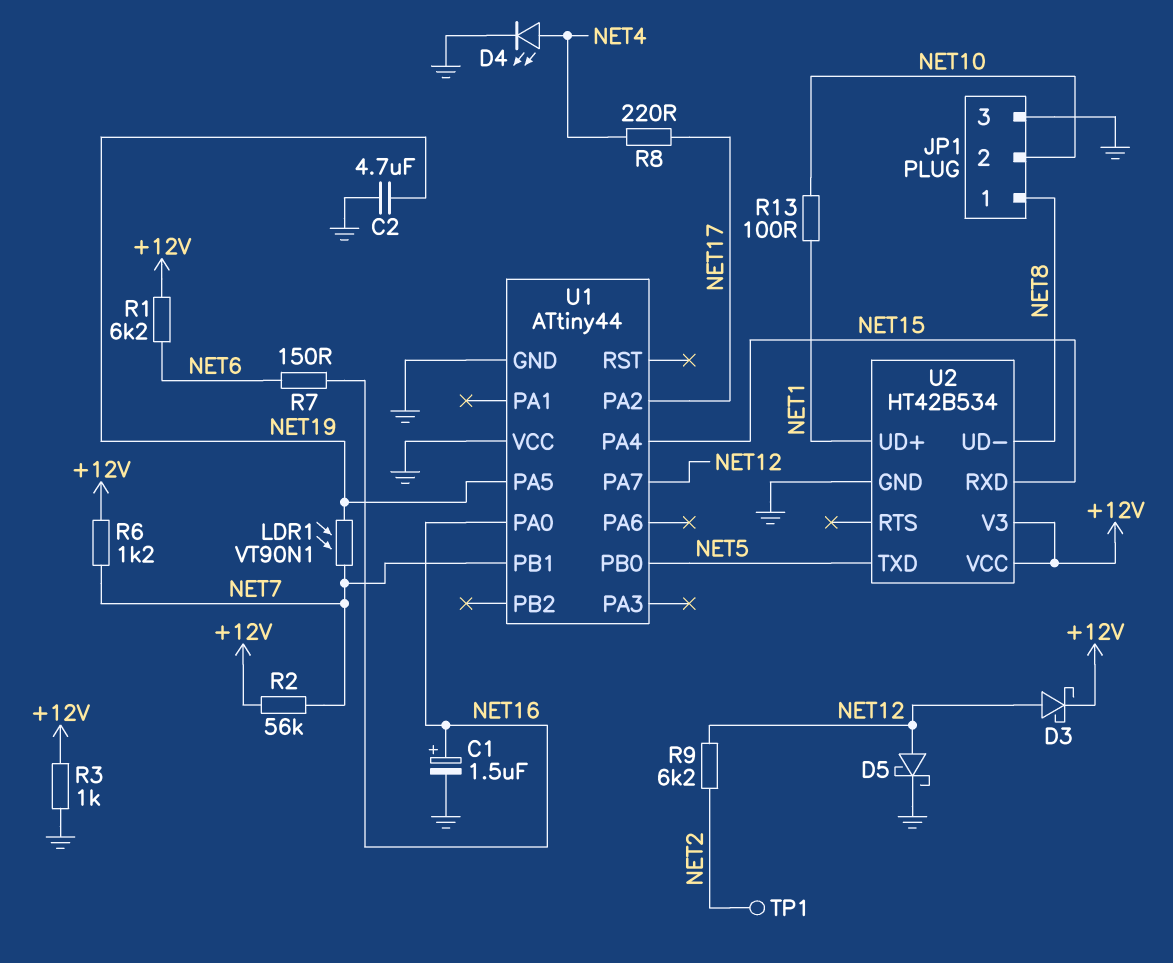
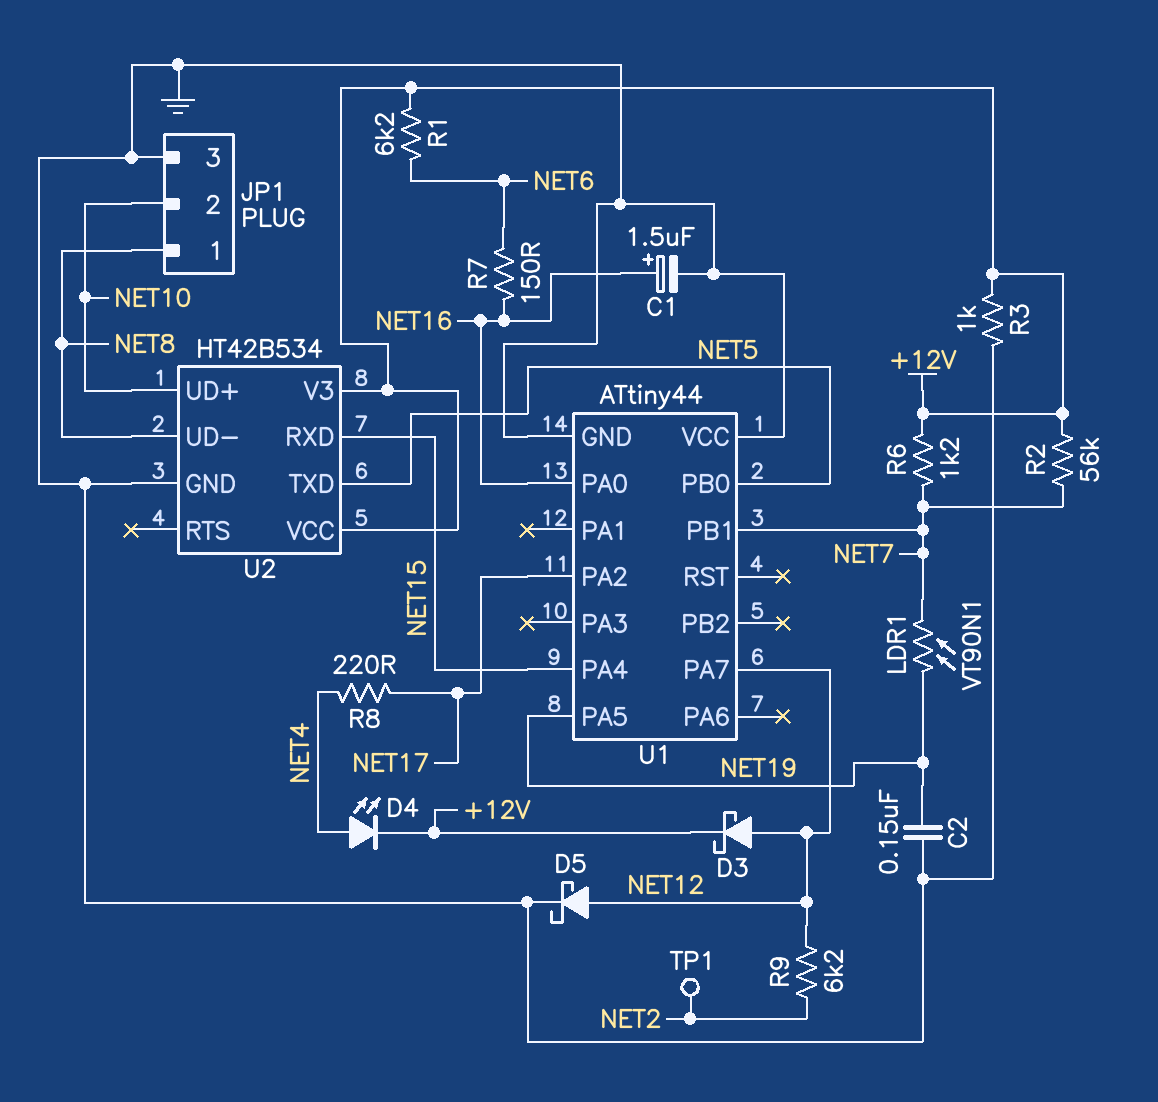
C2: 4.7uF (GND, NET19) -> 150nF (GND, NET19)
D4: LED (A NET4, K GND) -> LED (A NET4, K +12V)
R13: 100 (NET1, NET10) -> none
U2 pin UD+: NET1 -> NET10

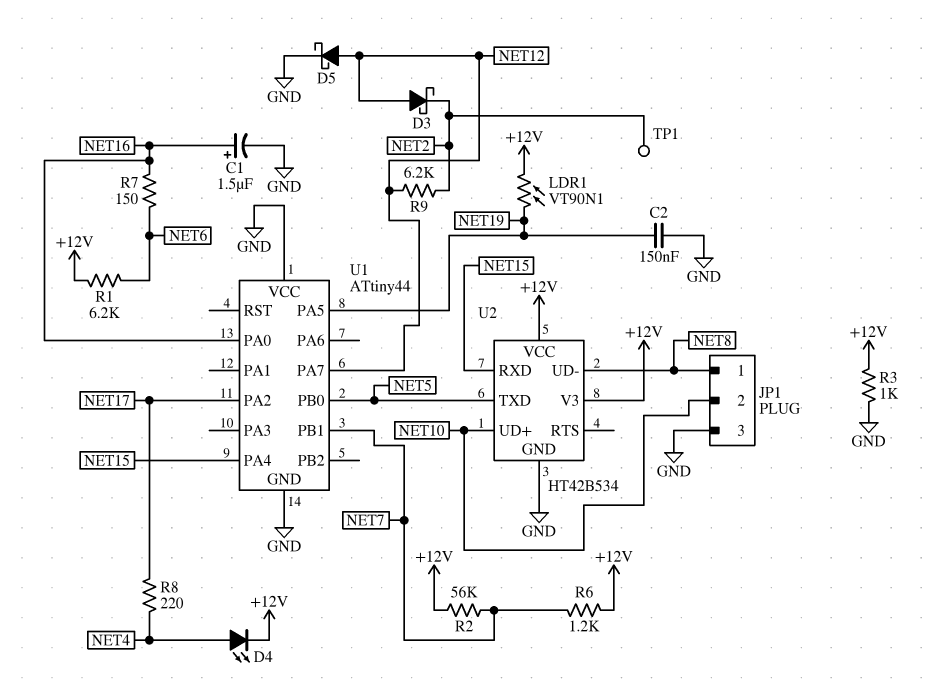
D3: schottky (A NET12, K +12V) -> schottky (A NET12, K NET2)
LDR1: VT90N1 (NET7, NET19) -> VT90N1 (+12V, NET19)

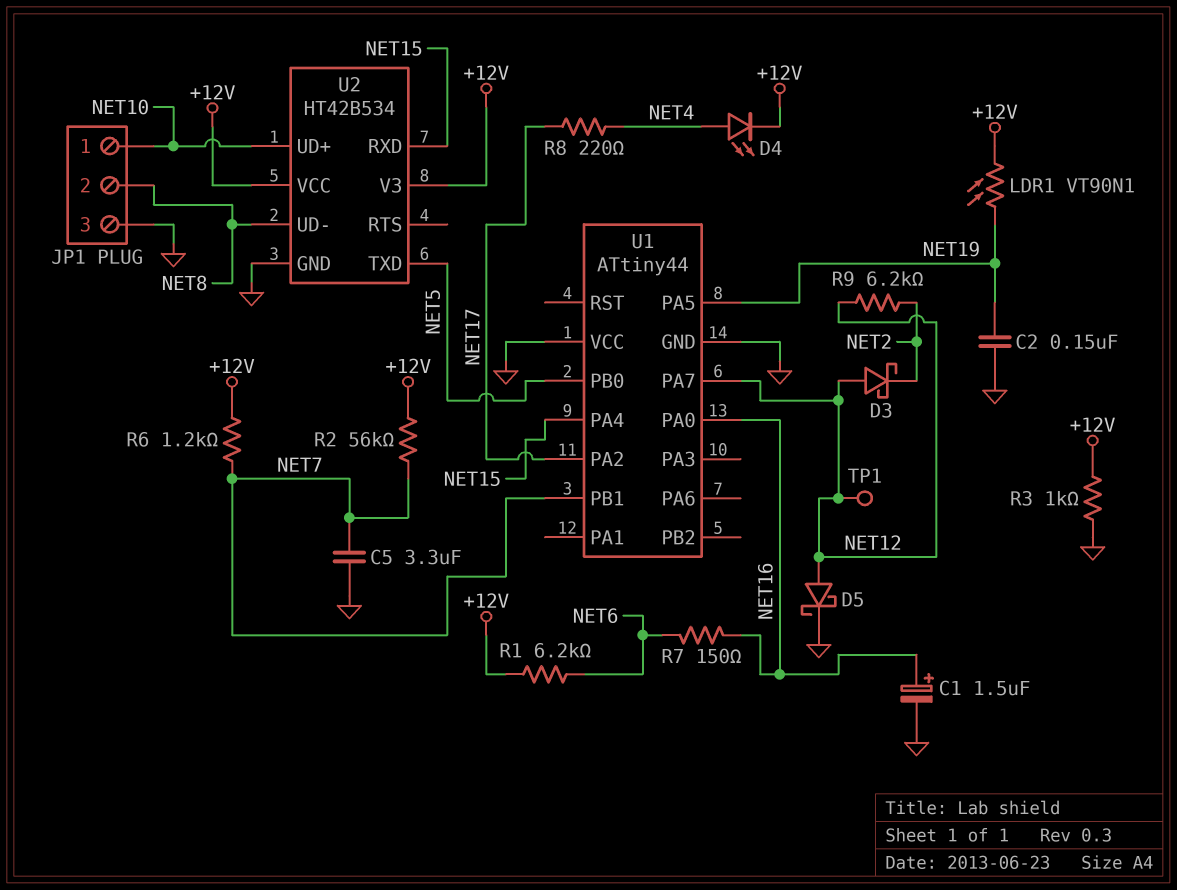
C5: none -> 3.3uF (GND, NET7)
JP1 pin 1: NET8 -> NET10
JP1 pin 2: NET10 -> NET8
TP1: test point (NET2) -> test point (NET12)

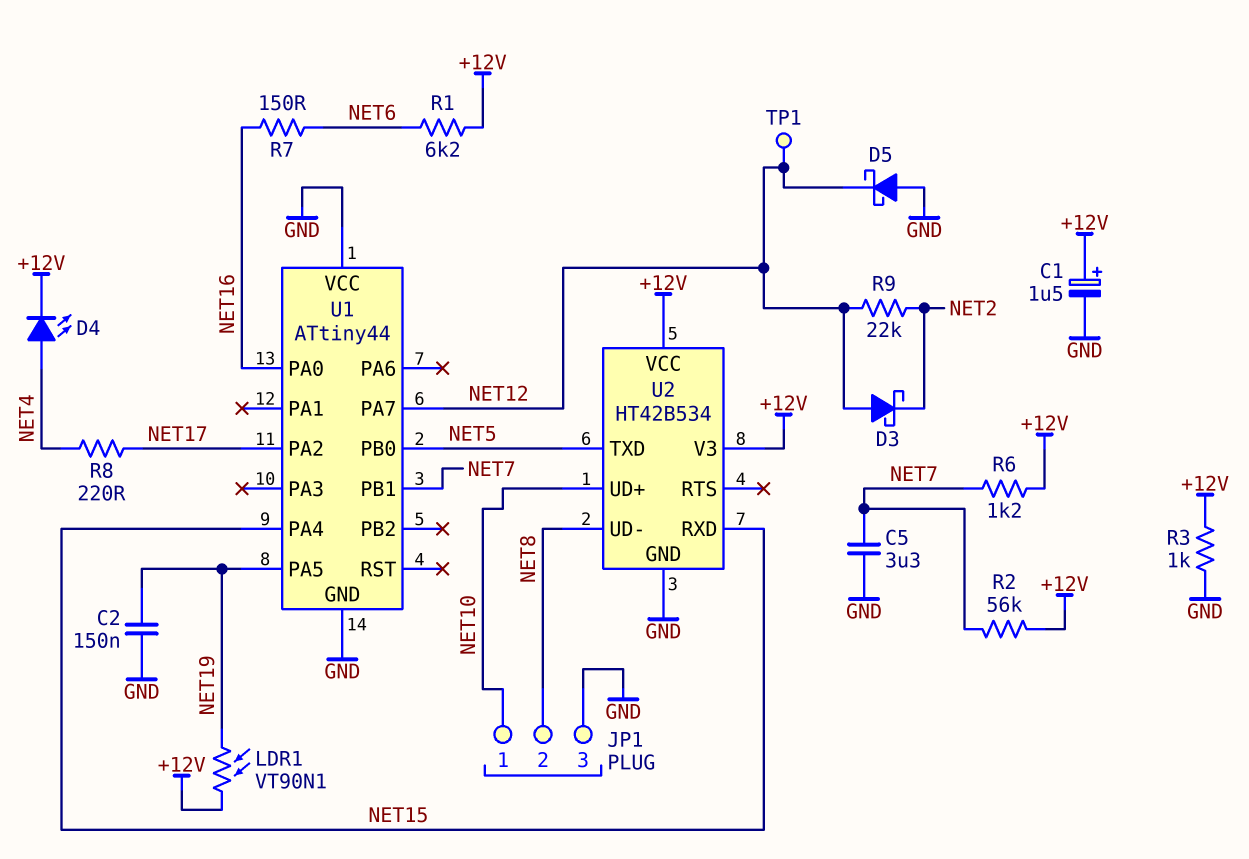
C1: 1.5uF (plus NET16, minus GND) -> 1.5uF (plus +12V, minus GND)
D5: schottky (A NET12, K GND) -> schottky (A GND, K NET12)
R9: 6.2k (NET2, NET12) -> 22k (NET2, NET12)

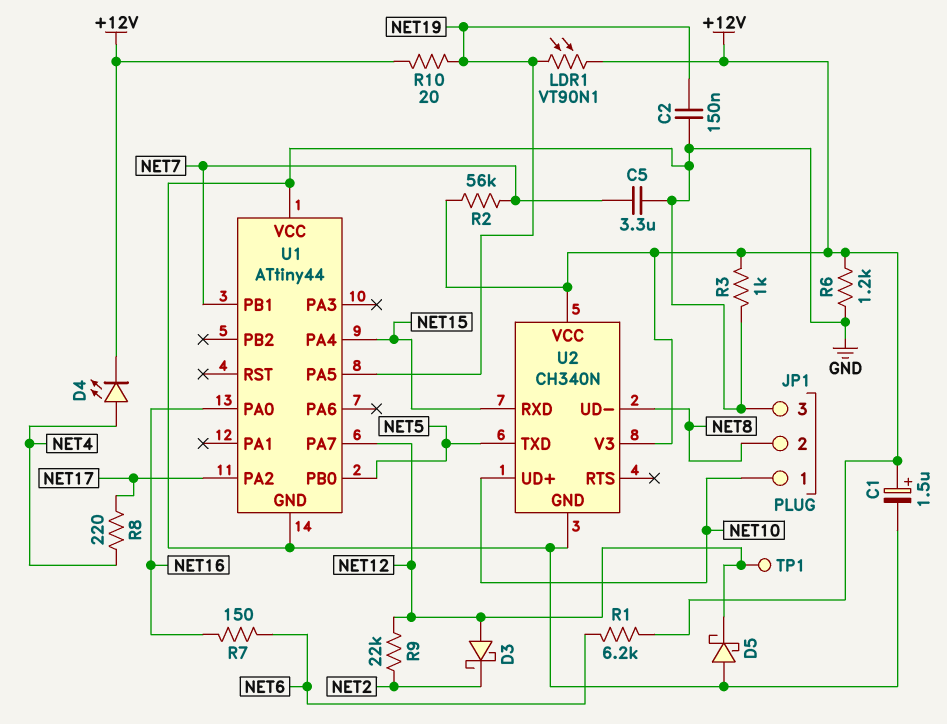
R6: 1.2k (+12V, NET7) -> 1.2k (+12V, GND)
R10: none -> 20 (+12V, NET19)
U2: HT42B534 -> CH340N

